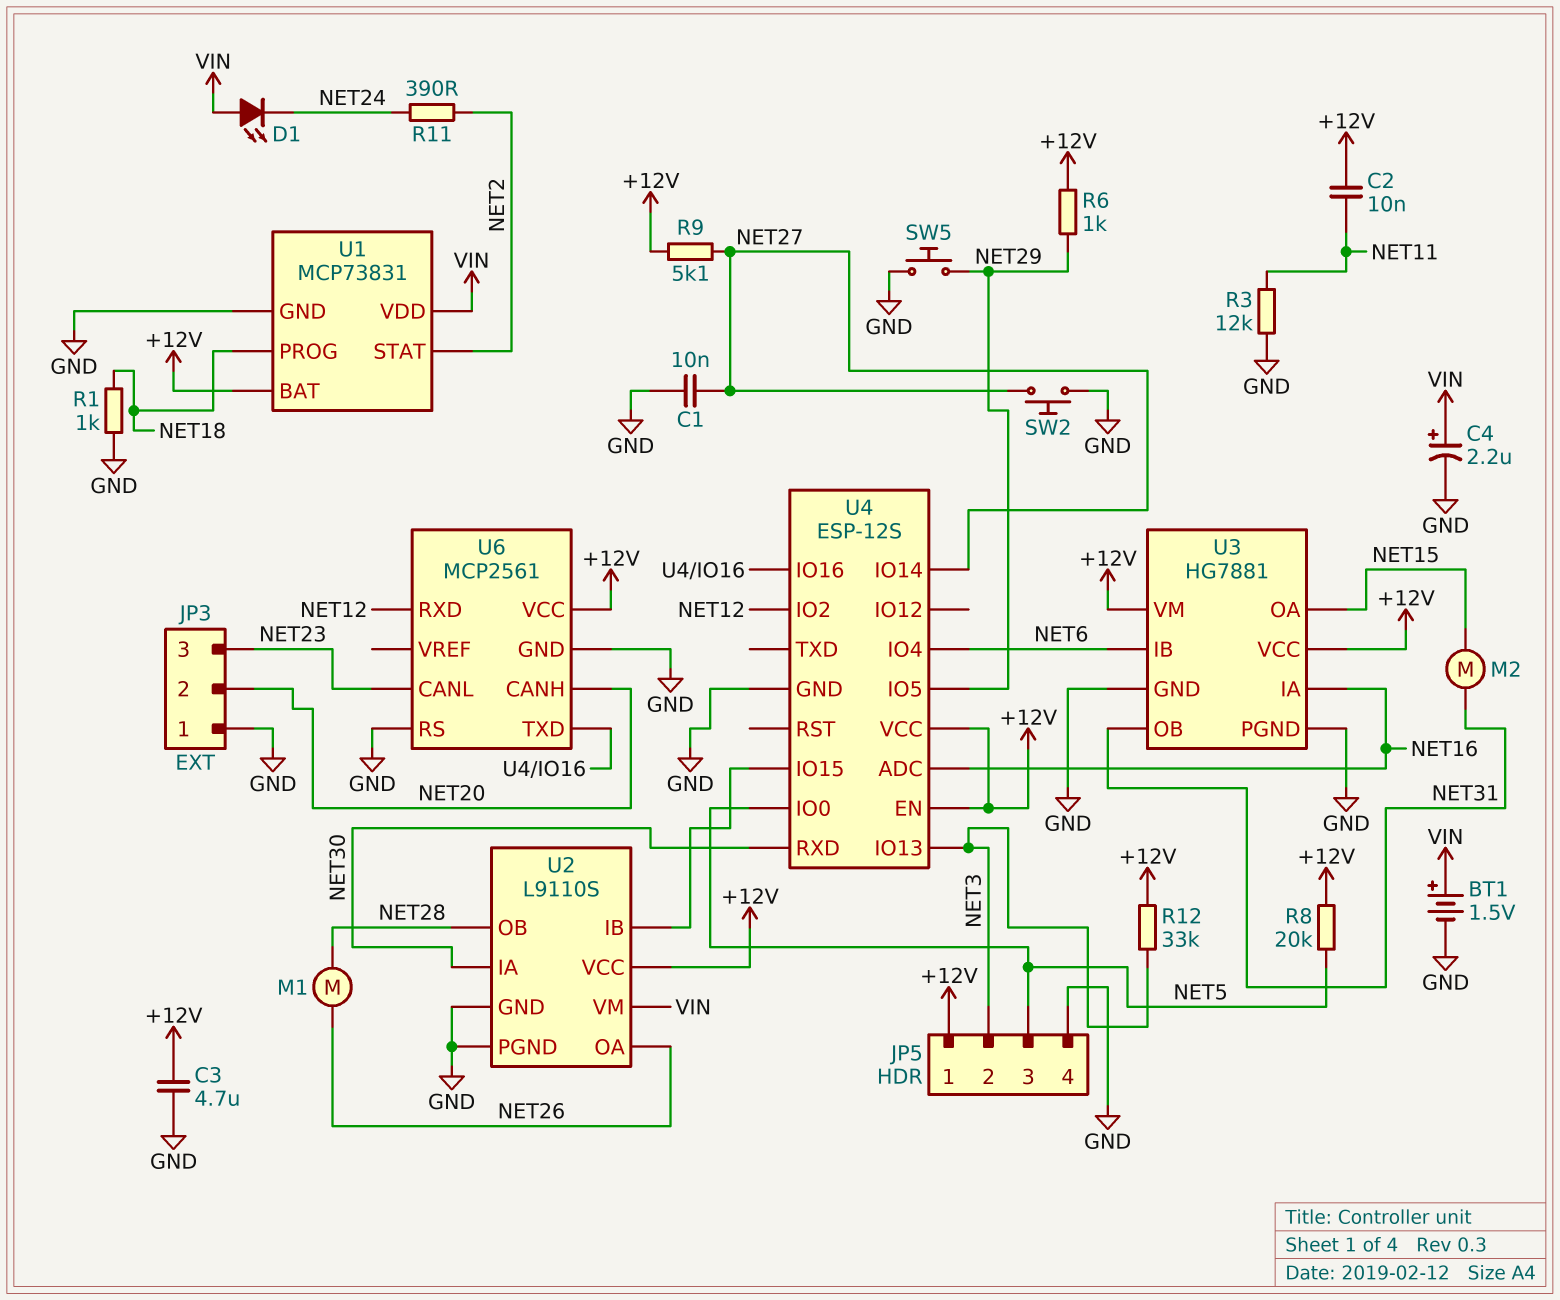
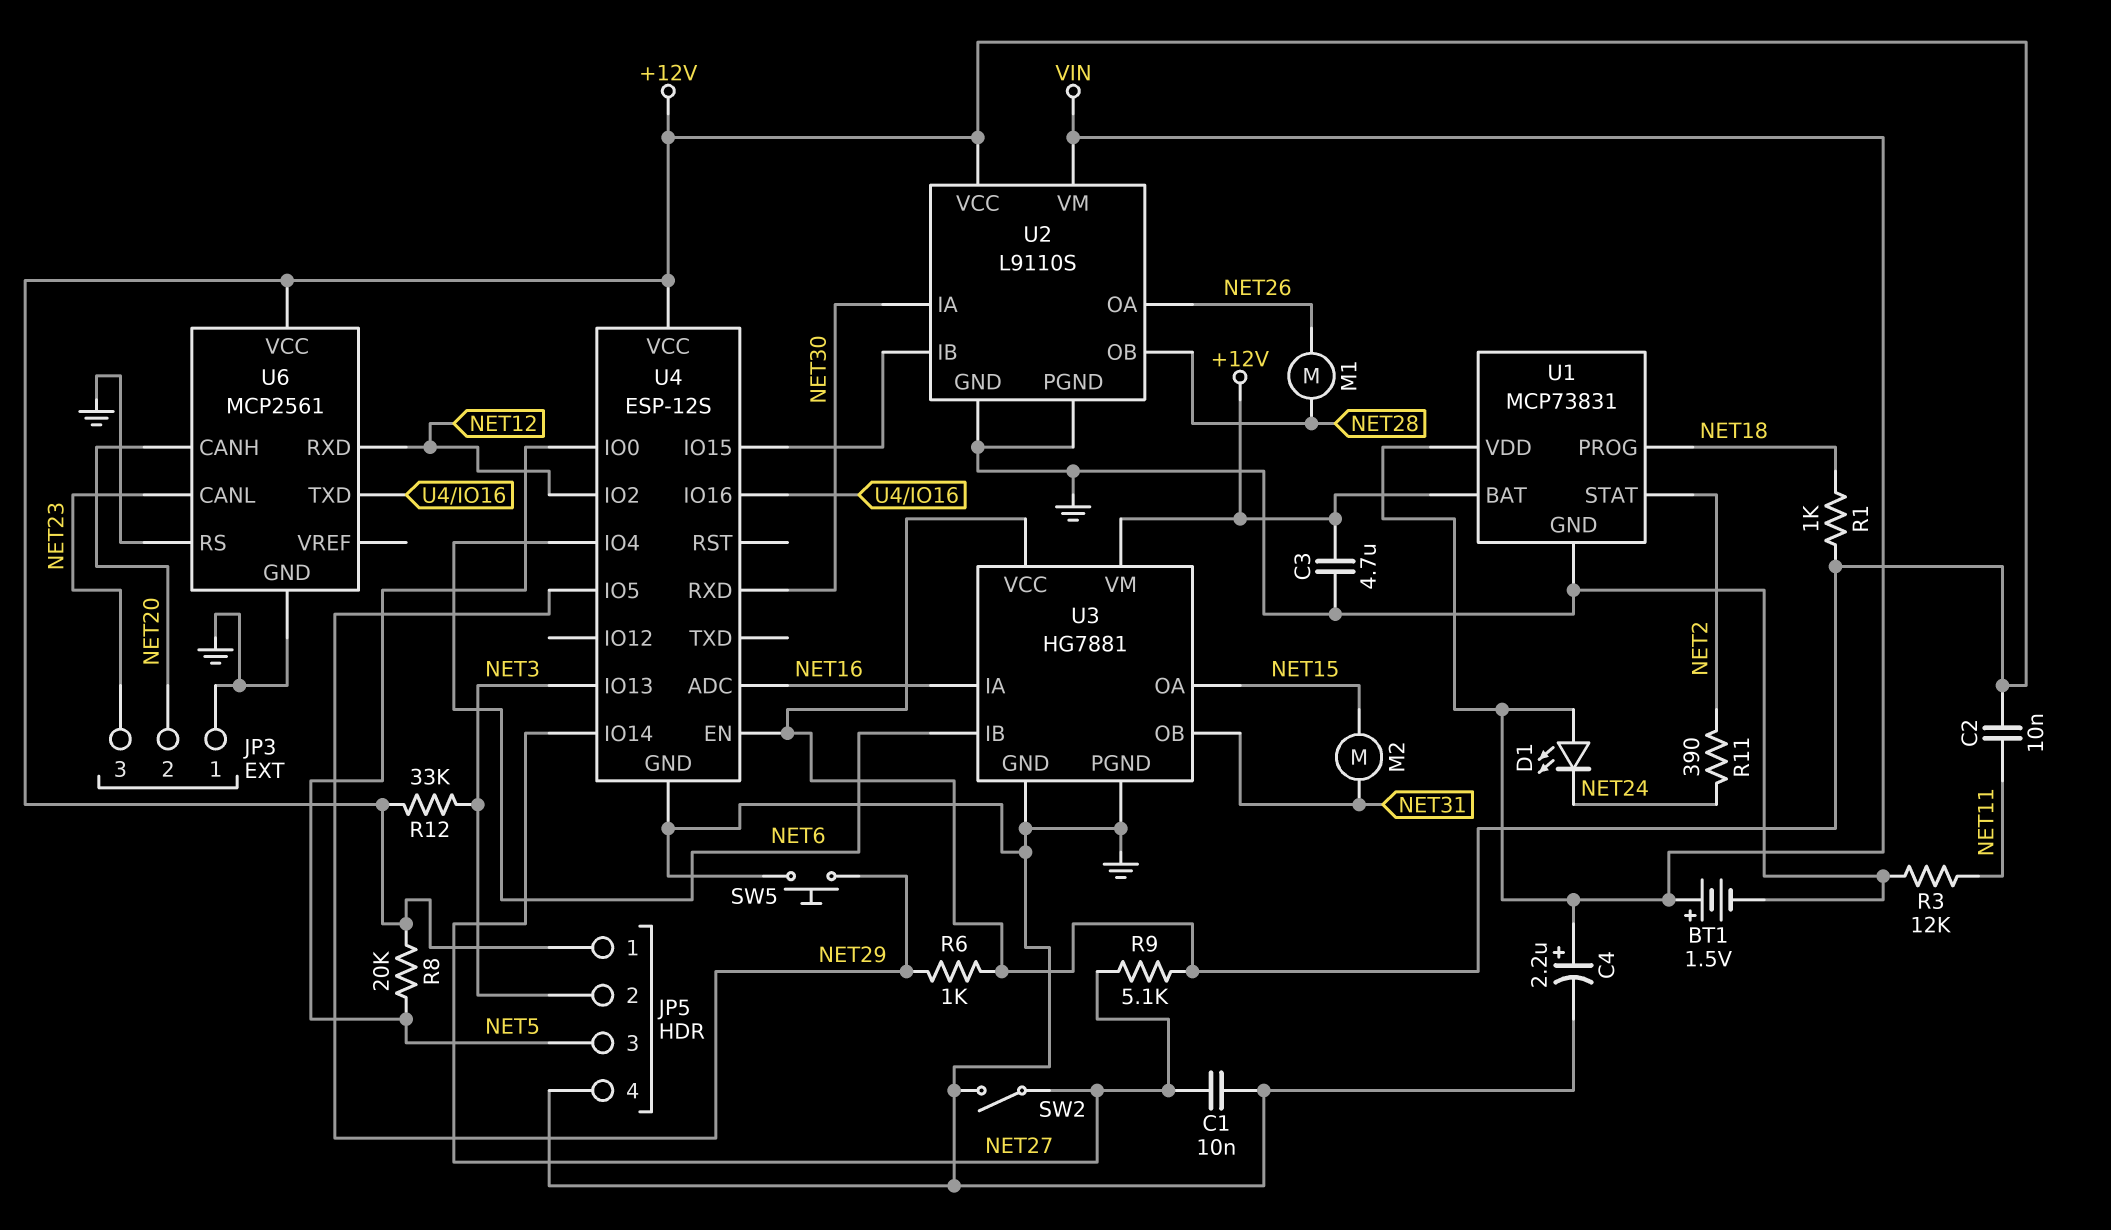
R1: 1k (GND, NET18) -> 1k (+12V, NET18)
SW2: button (GND, NET27) -> switch (GND, NET27)

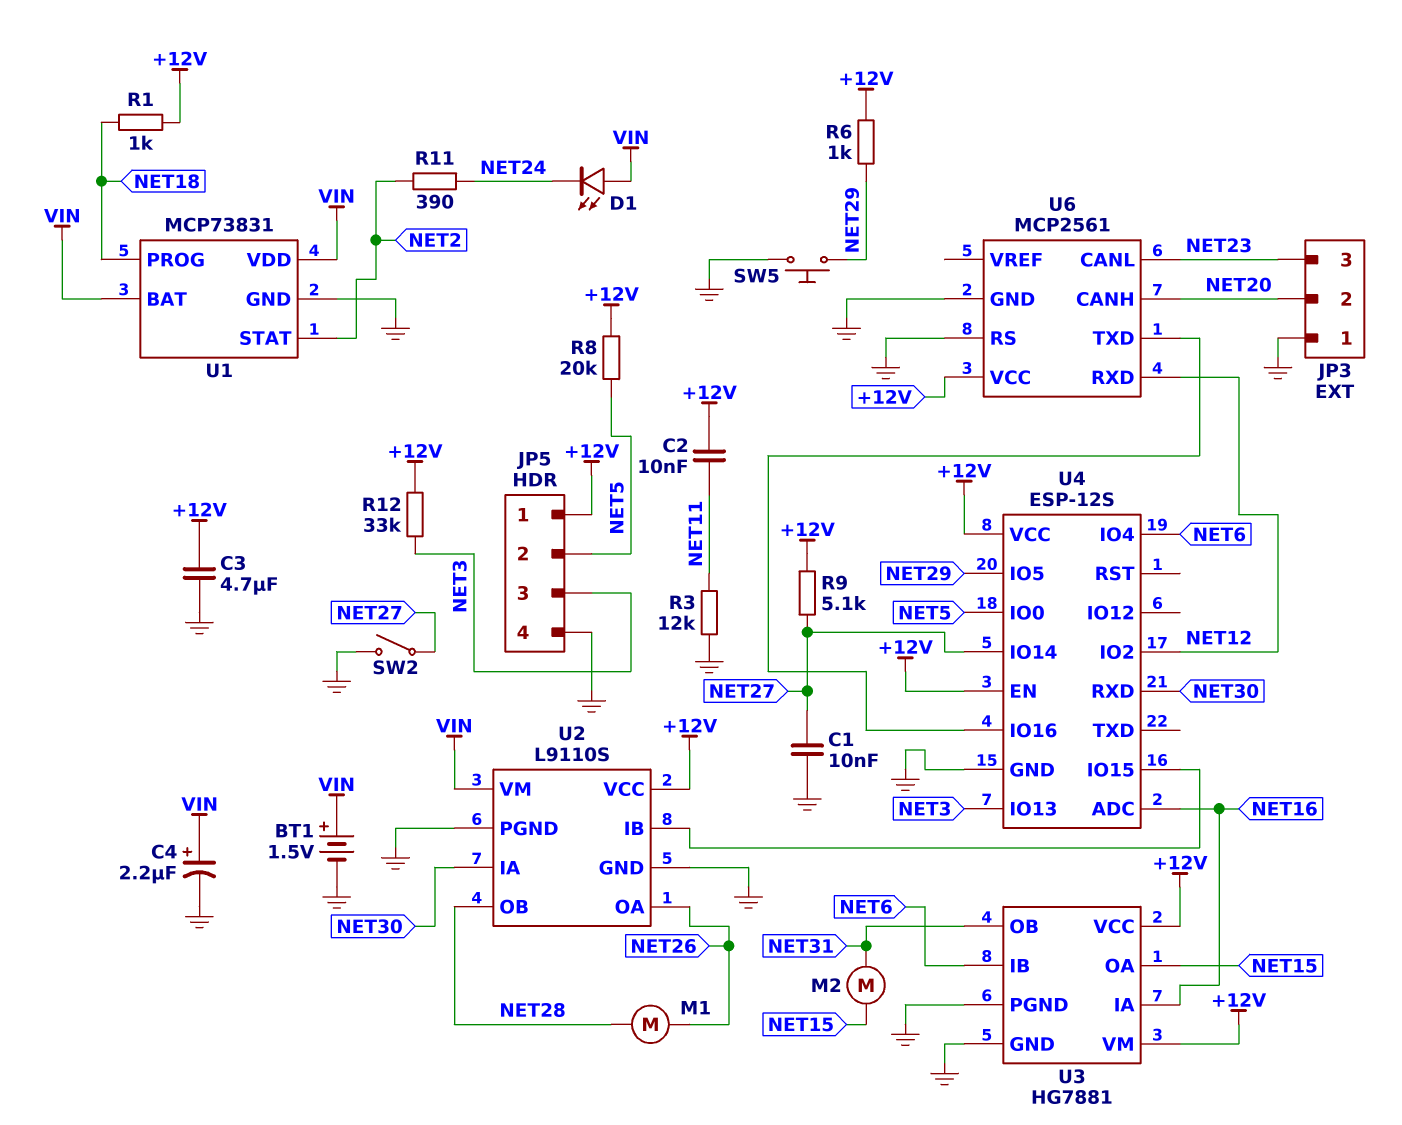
JP5 pin 2: NET3 -> NET5
JP5 pin 3: NET5 -> NET3
U1 pin BAT: +12V -> VIN

